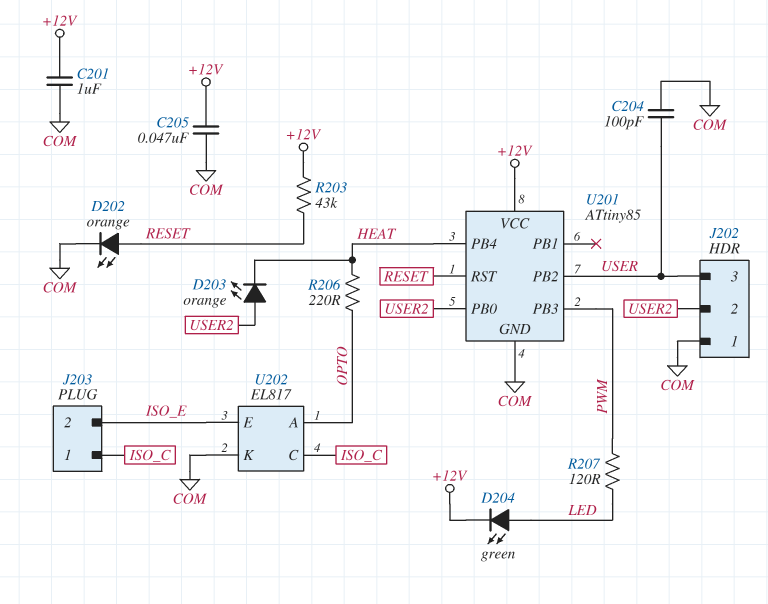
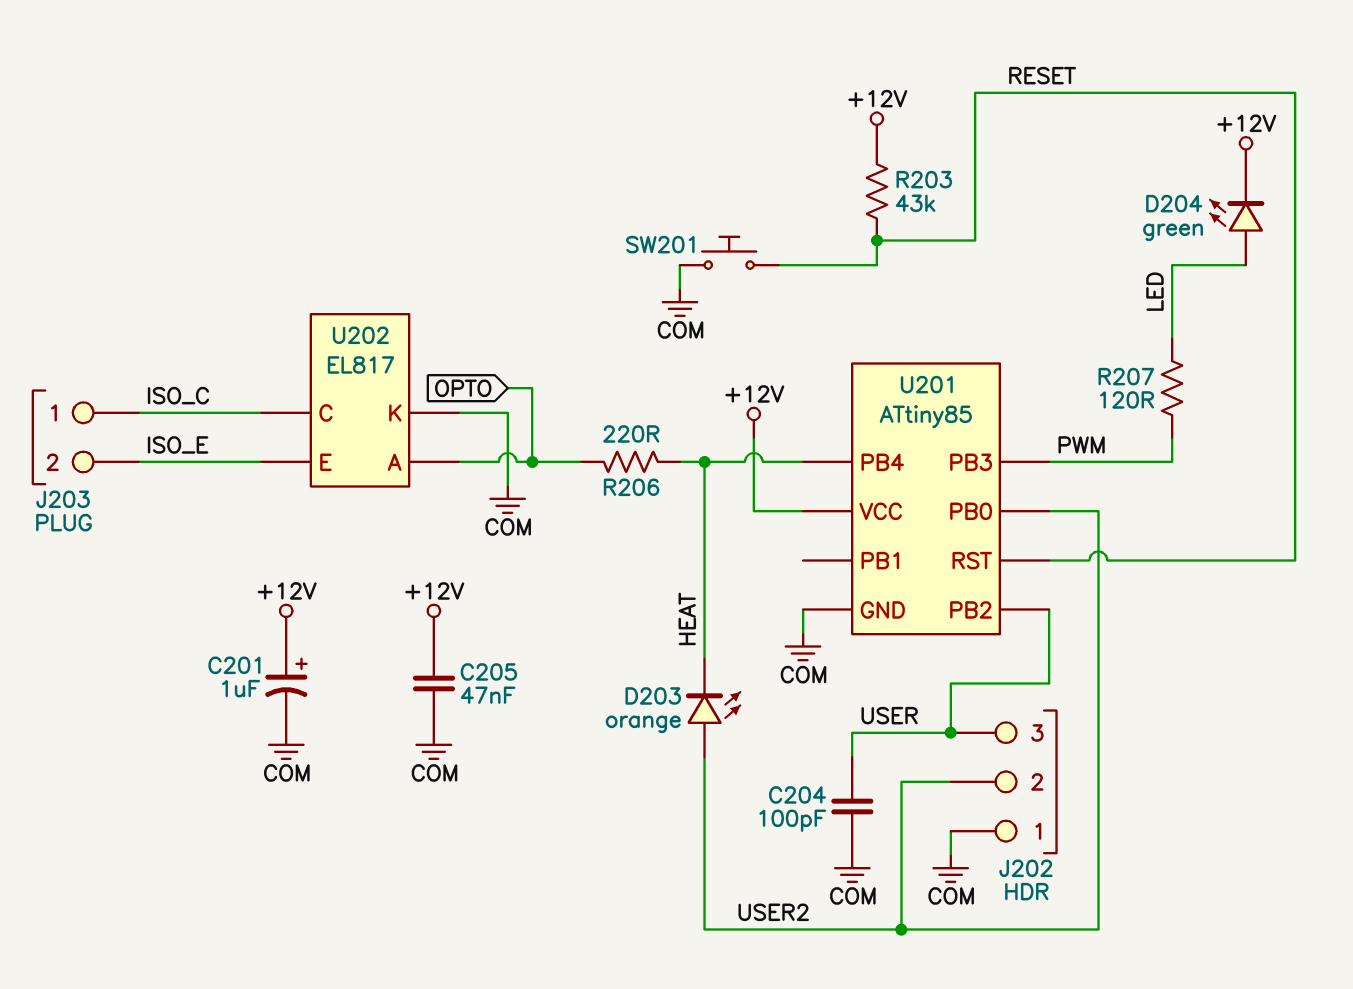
C201: 1uF (+12V, COM) -> 1uF (plus +12V, minus COM)
D202: LED orange (A RESET, K COM) -> none
SW201: none -> button (COM, RESET)

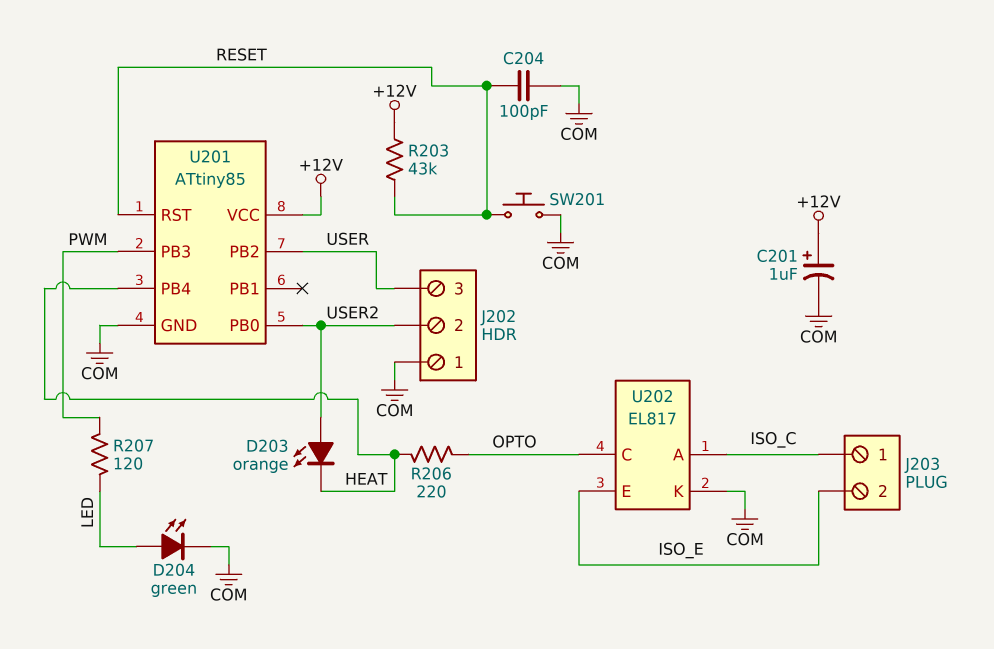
C204: 100pF (COM, USER) -> 100pF (COM, RESET)
C205: 47nF (+12V, COM) -> none
D204: LED green (A LED, K +12V) -> LED green (A LED, K COM)
U202 pin A: OPTO -> ISO_C
U202 pin C: ISO_C -> OPTO

